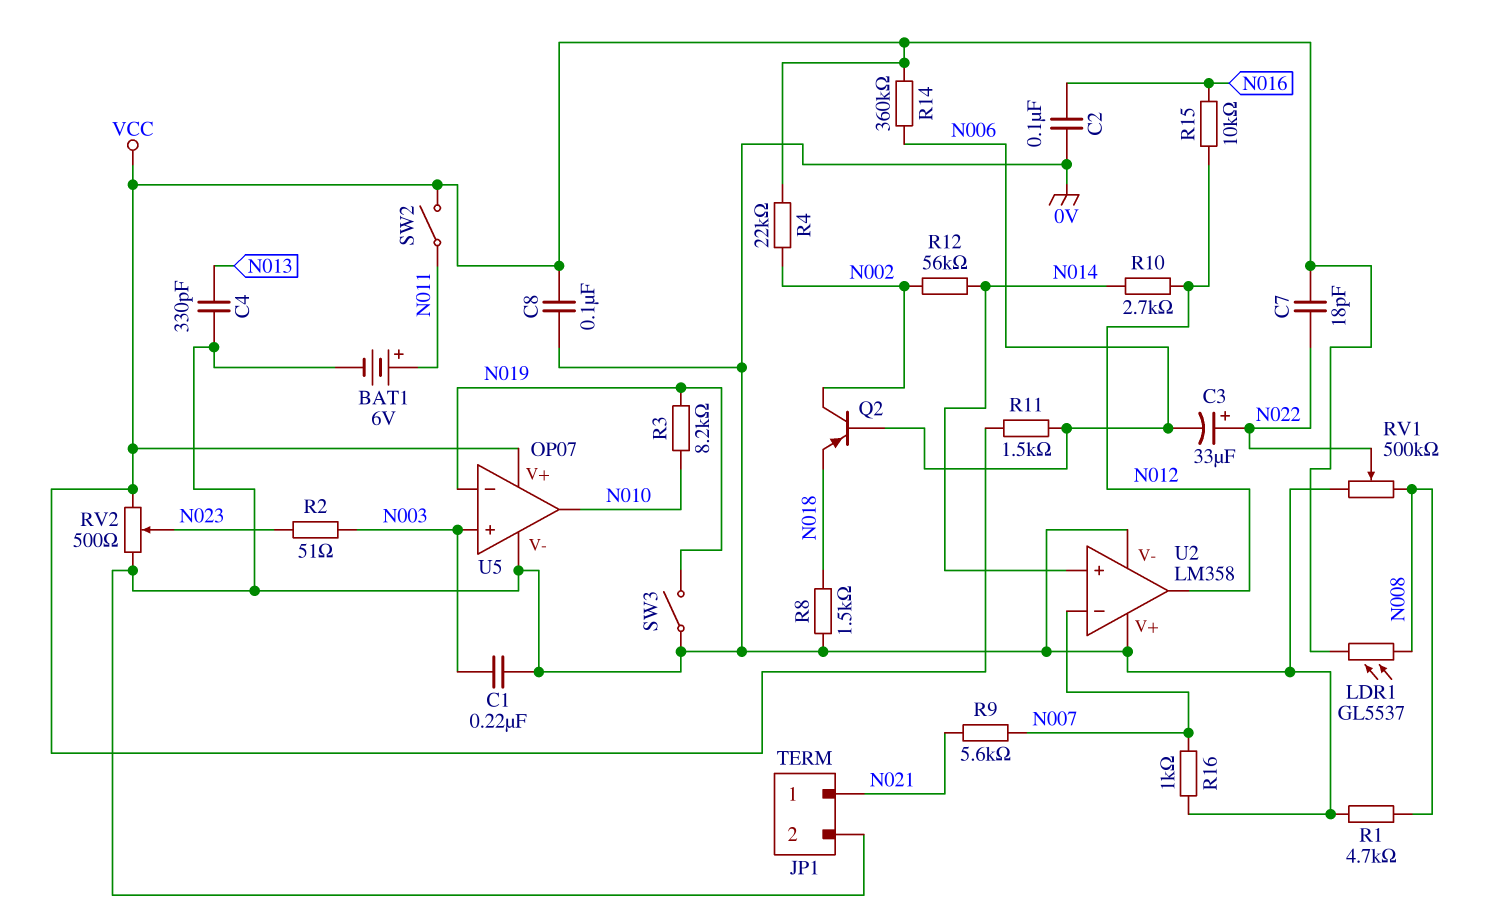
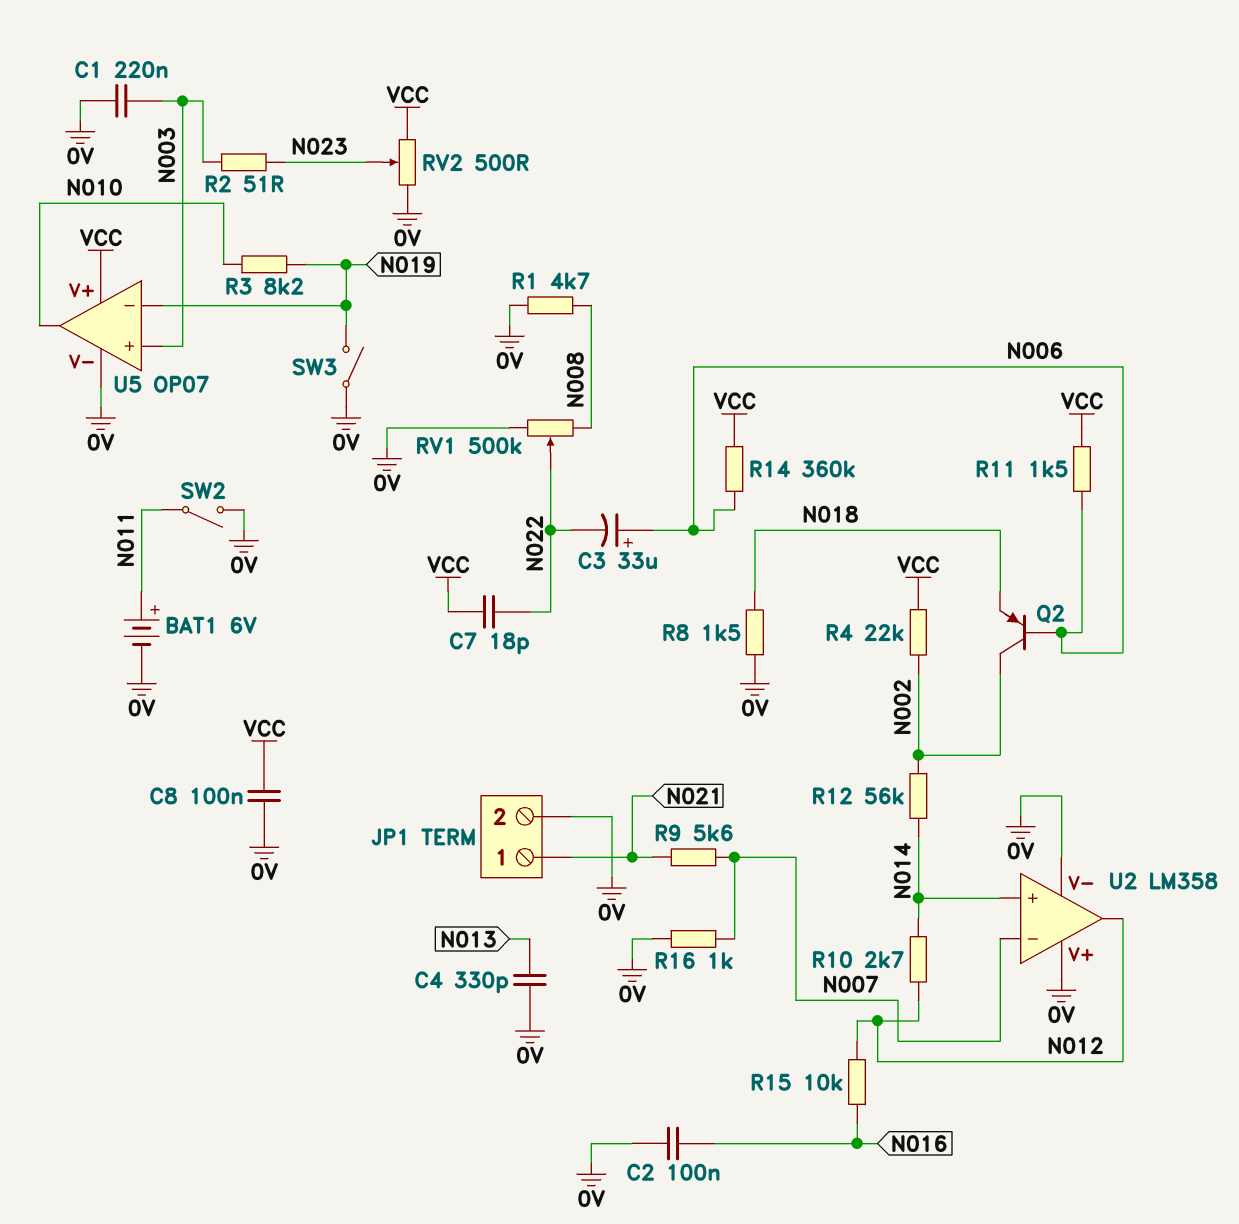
C3: 33uF (plus N022, minus N006) -> 33uF (plus N006, minus N022)
LDR1: GL5537 (N008, VCC) -> none
SW2: switch (N011, VCC) -> switch (0V, N011)

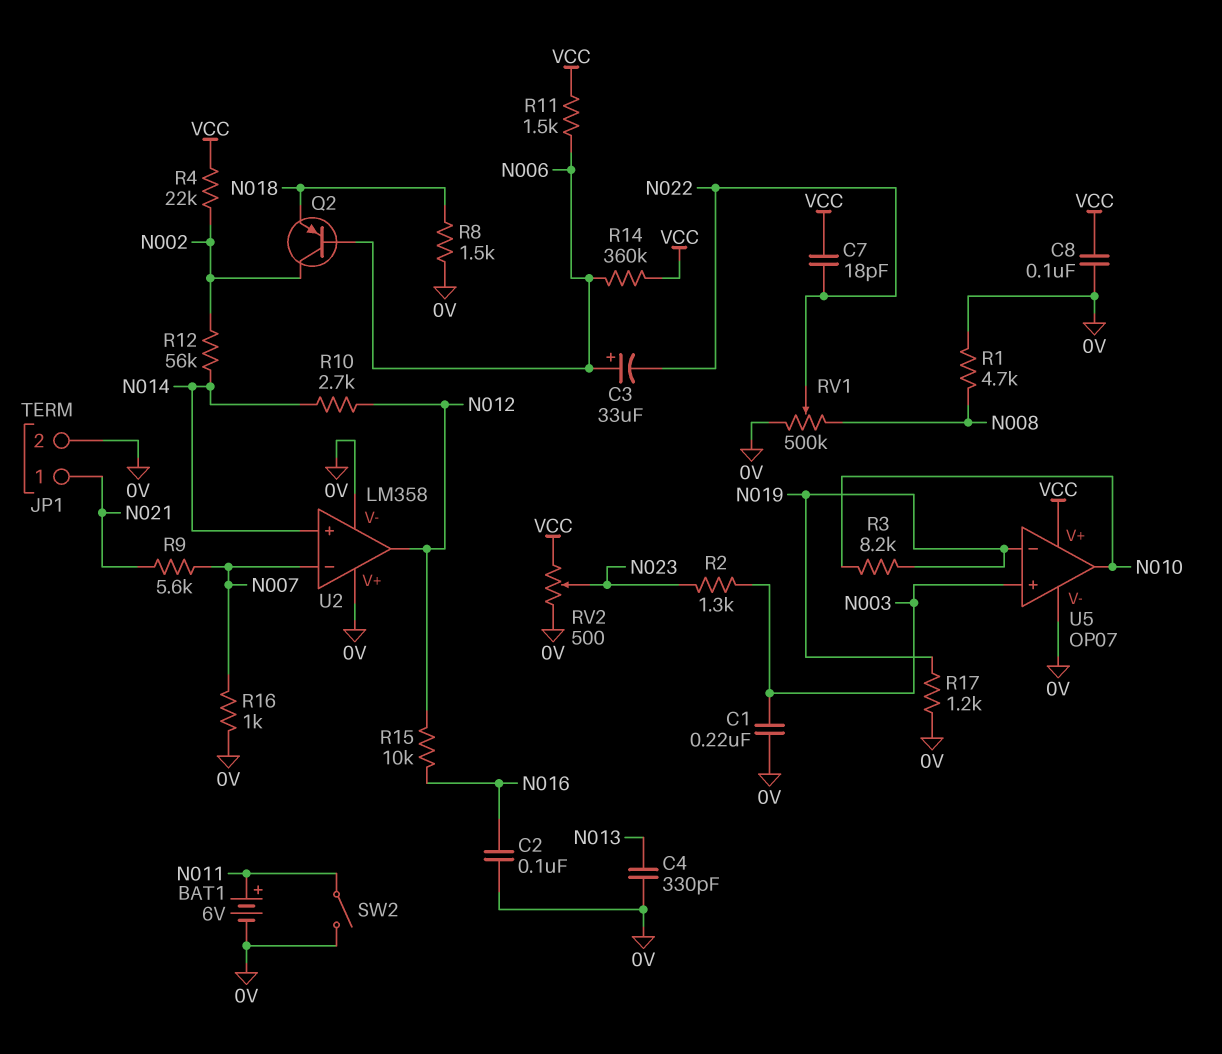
R2: 51 (N003, N023) -> 1.3k (N003, N023)
R17: none -> 1.2k (0V, N019)
SW3: switch (0V, N019) -> none

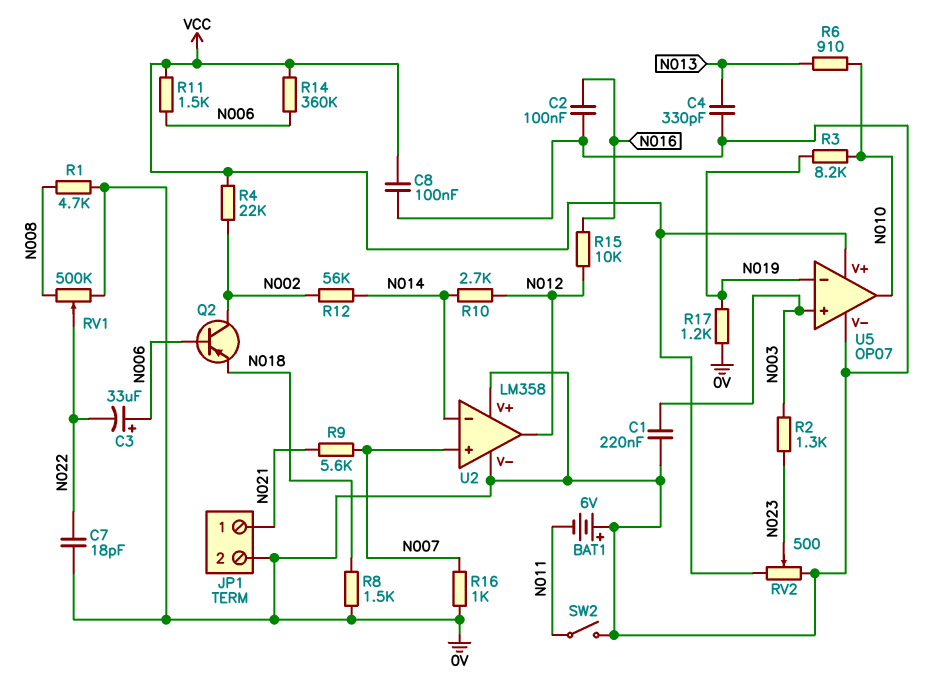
BAT1: 6V (plus N011, minus 0V) -> 6V (plus 0V, minus N011)
C7: 18pF (N022, VCC) -> 18pF (0V, N022)
R6: none -> 910 (N010, N013)
U2 pin in+: N014 -> N007
U2 pin in-: N007 -> N014

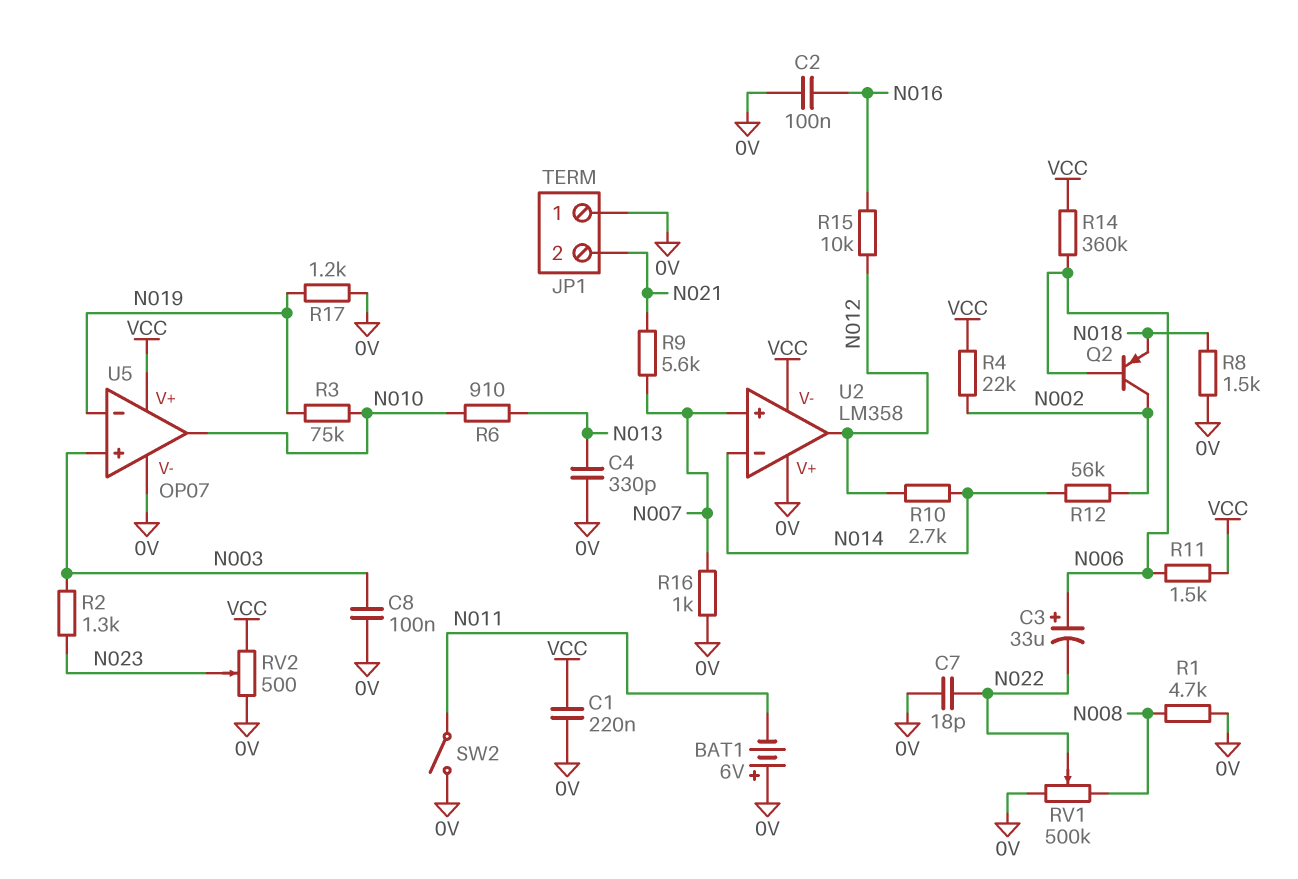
C1: 220nF (0V, N003) -> 220nF (0V, VCC)
C8: 100nF (0V, VCC) -> 100nF (0V, N003)
JP1 pin 1: N021 -> 0V
JP1 pin 2: 0V -> N021
R3: 8.2k (N010, N019) -> 75k (N010, N019)
U2 pin V-: 0V -> VCC

